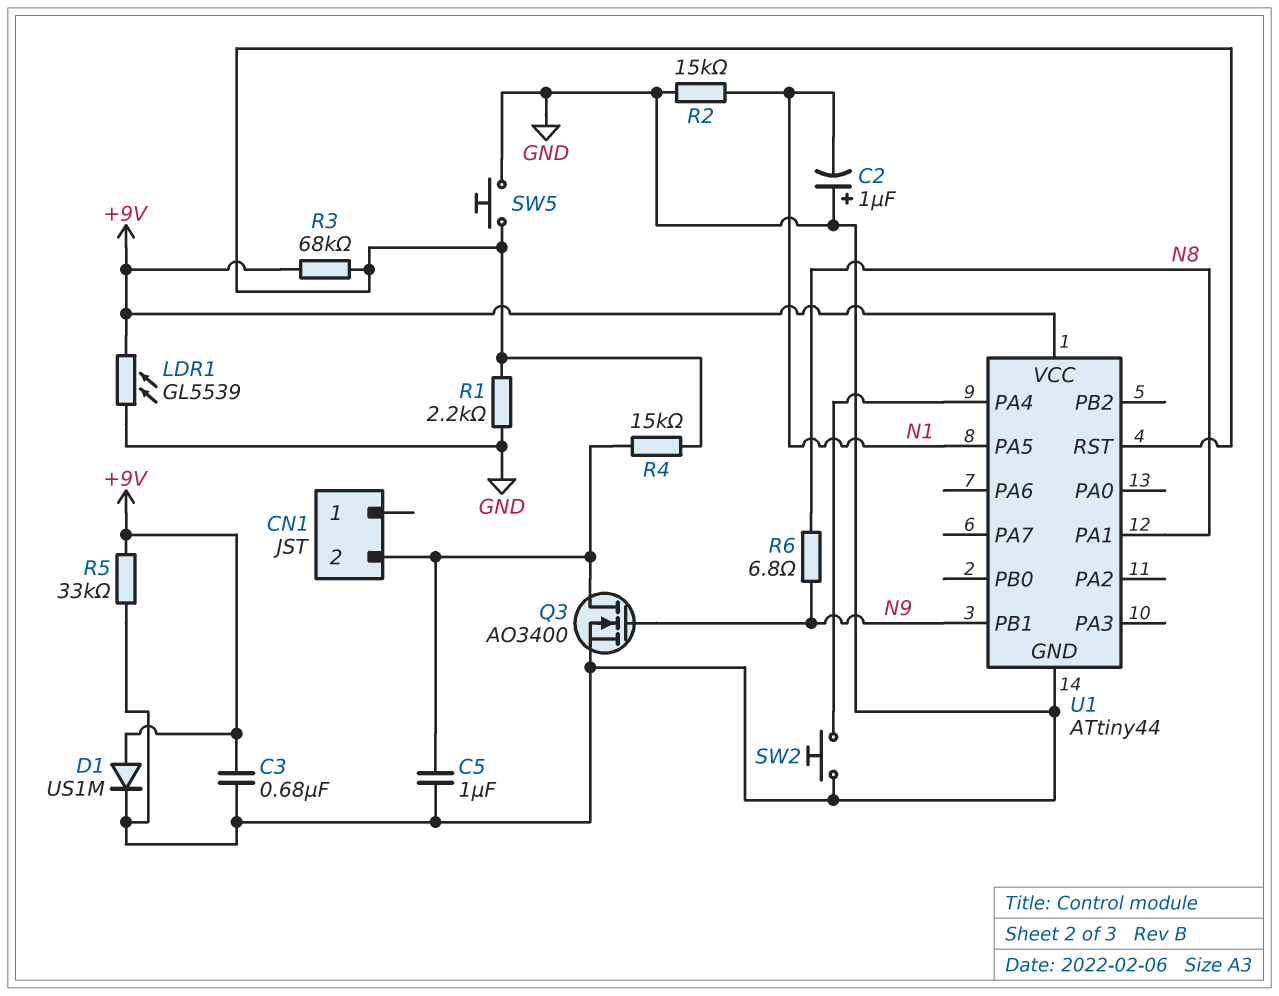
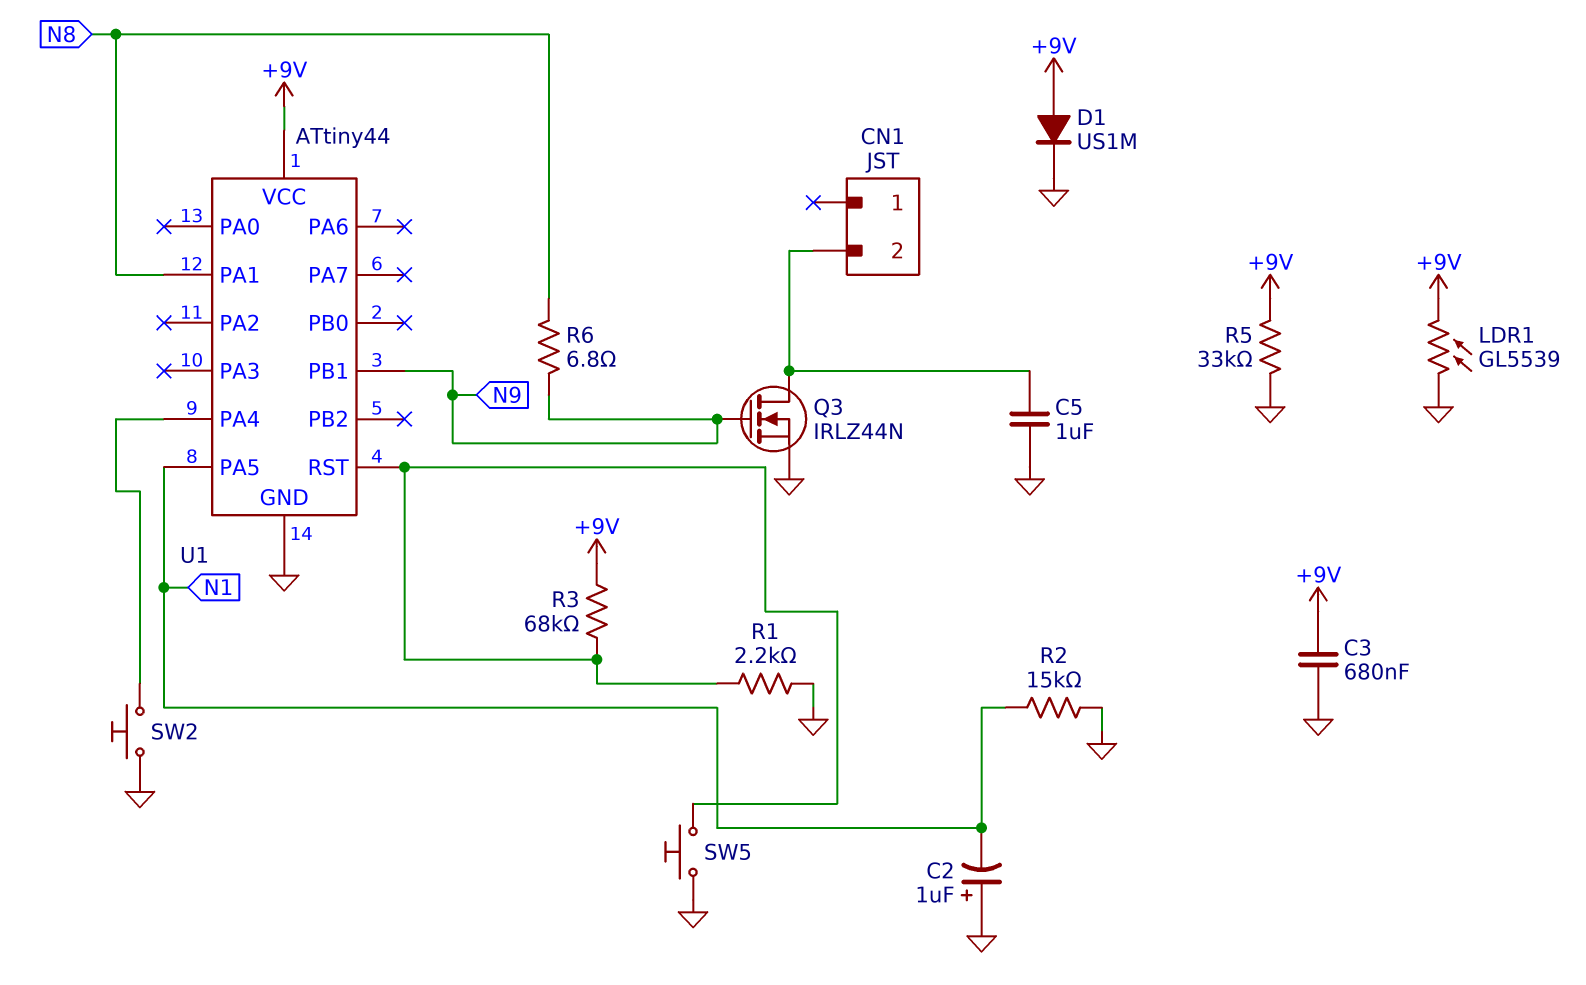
Q3: NMOS AO3400 (G N9, D CN1/2, S GND) -> NMOS IRLZ44N (G N9, D CN1/2, S GND)
R4: 15k (CN1/2, U1/RST) -> none

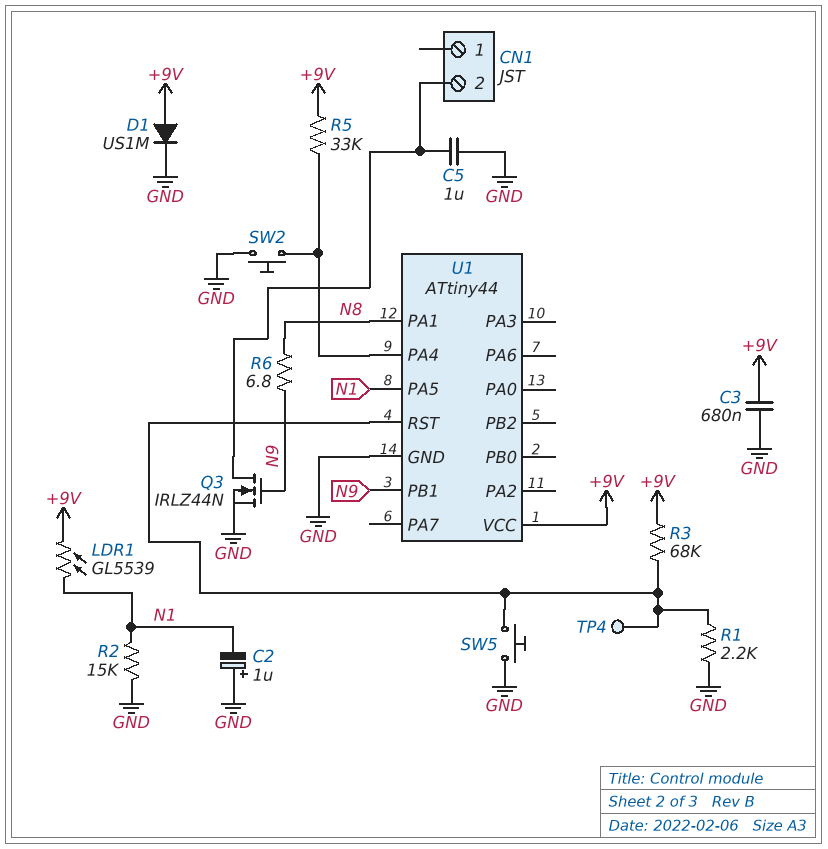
LDR1: GL5539 (+9V, GND) -> GL5539 (+9V, N1)
R5: 33k (+9V, GND) -> 33k (+9V, U1/PA4)
TP4: none -> test point (U1/RST)

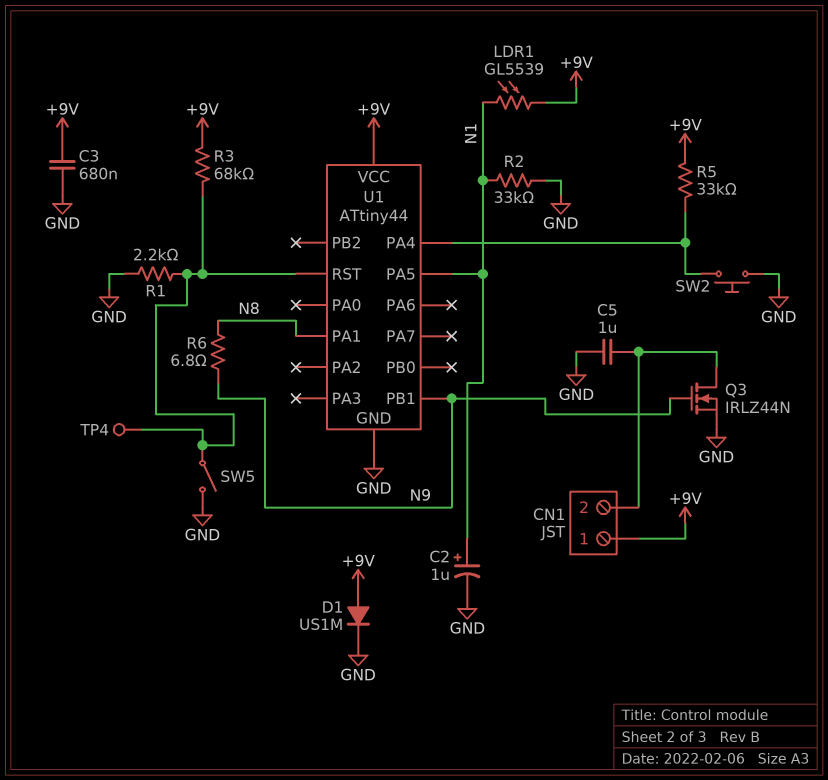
C2: 1uF (plus GND, minus N1) -> 1uF (plus N1, minus GND)
CN1 pin 1: none -> +9V
R2: 15k (GND, N1) -> 33k (GND, N1)
SW5: button (GND, U1/RST) -> switch (GND, U1/RST)

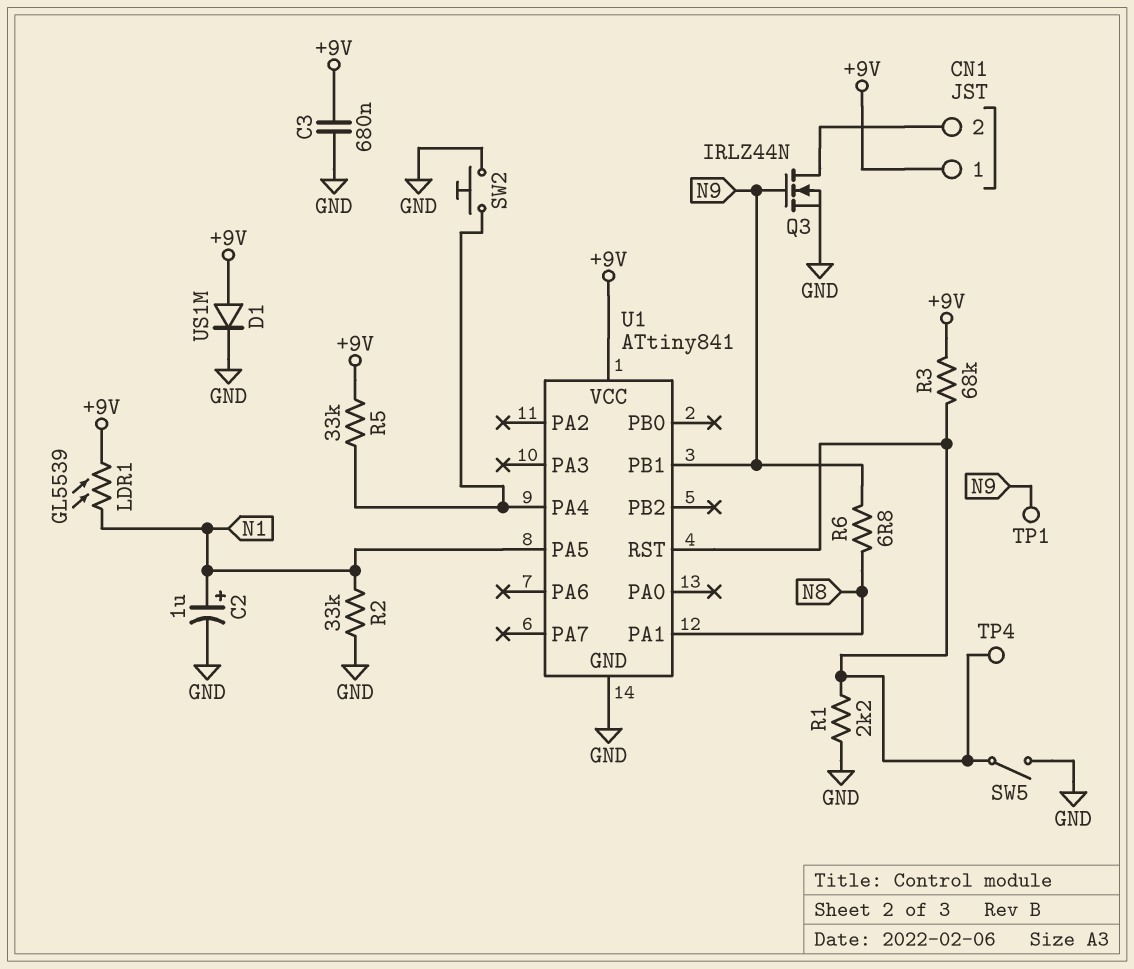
C5: 1uF (CN1/2, GND) -> none
TP1: none -> test point (N9)
U1: ATtiny44 -> ATtiny841

